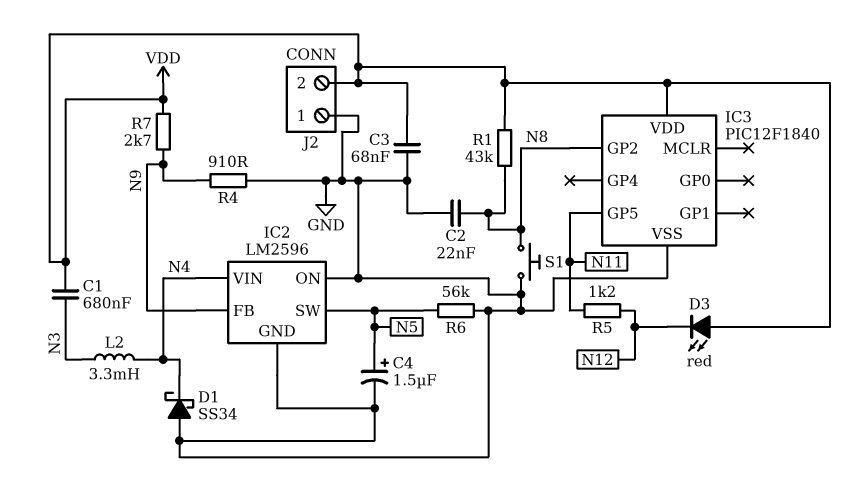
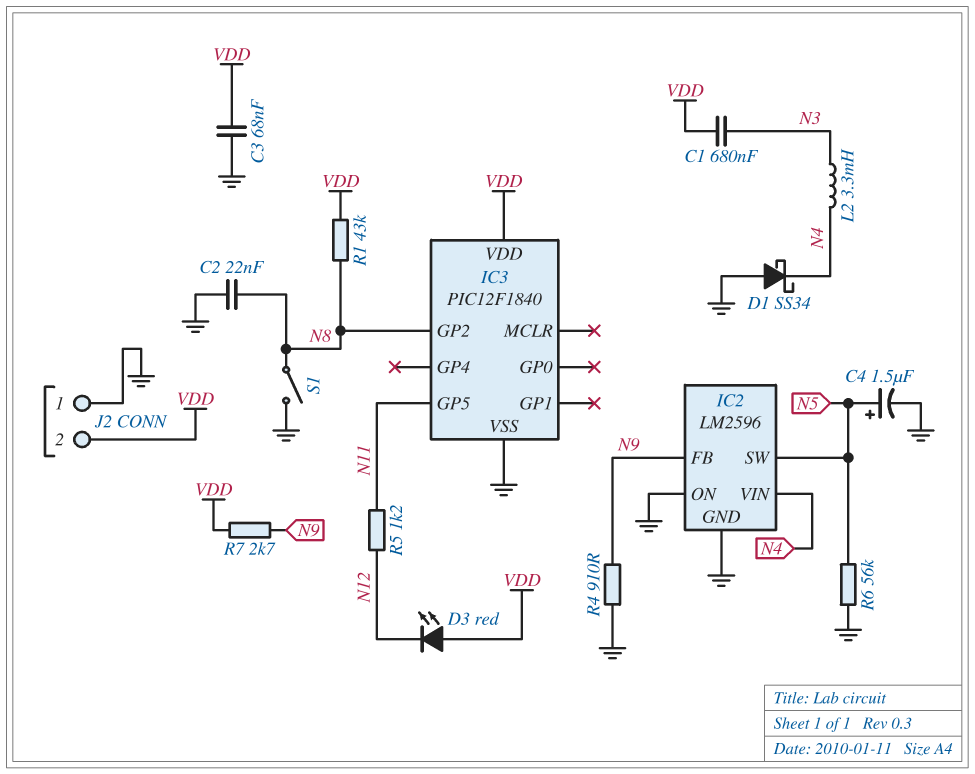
S1: button (GND, N8) -> switch (GND, N8)

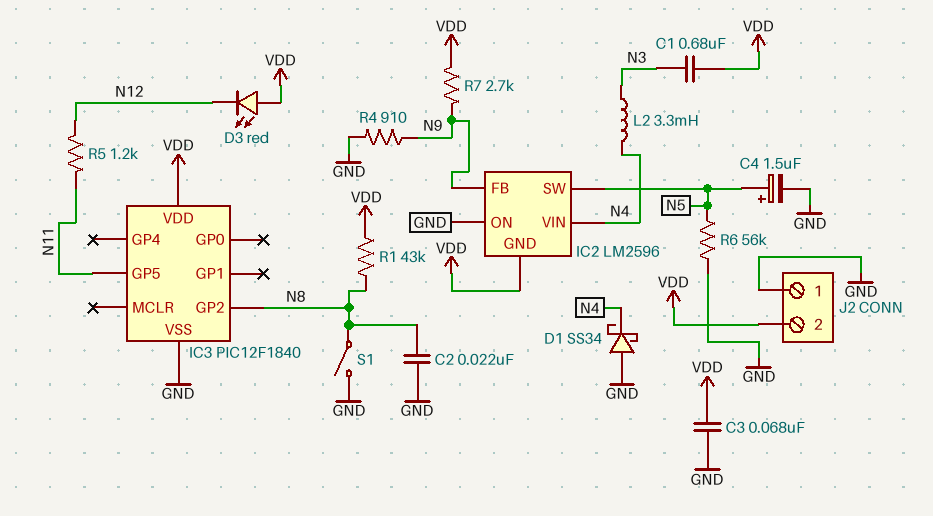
IC2 pin GND: GND -> VDD

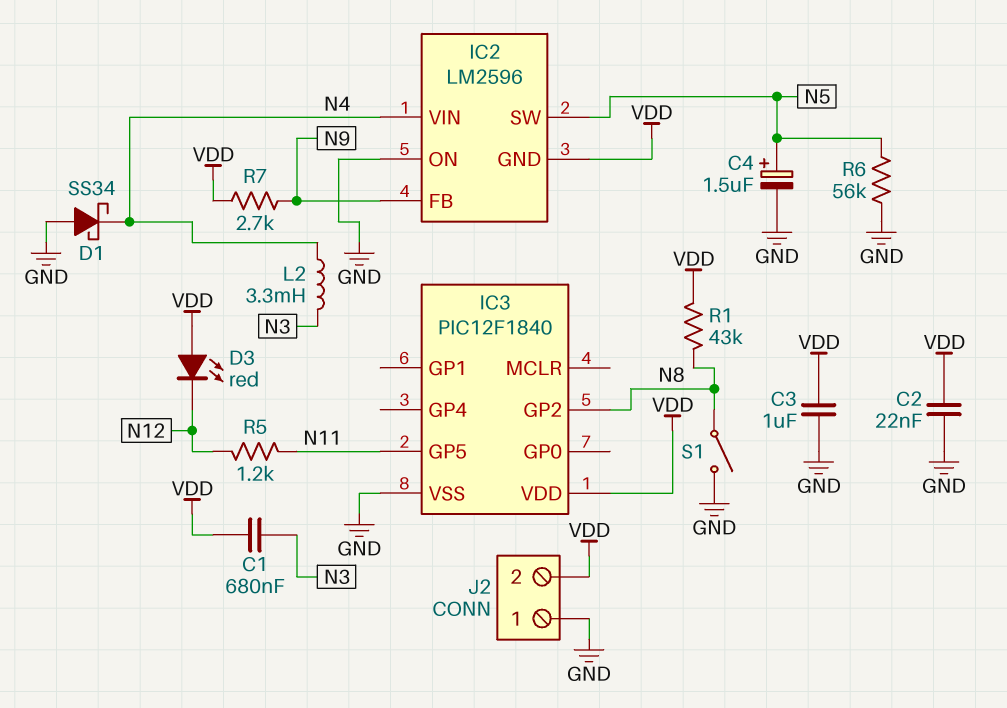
C2: 22nF (GND, N8) -> 22nF (GND, VDD)
C3: 68nF (GND, VDD) -> 1uF (GND, VDD)
R4: 910 (GND, N9) -> none

